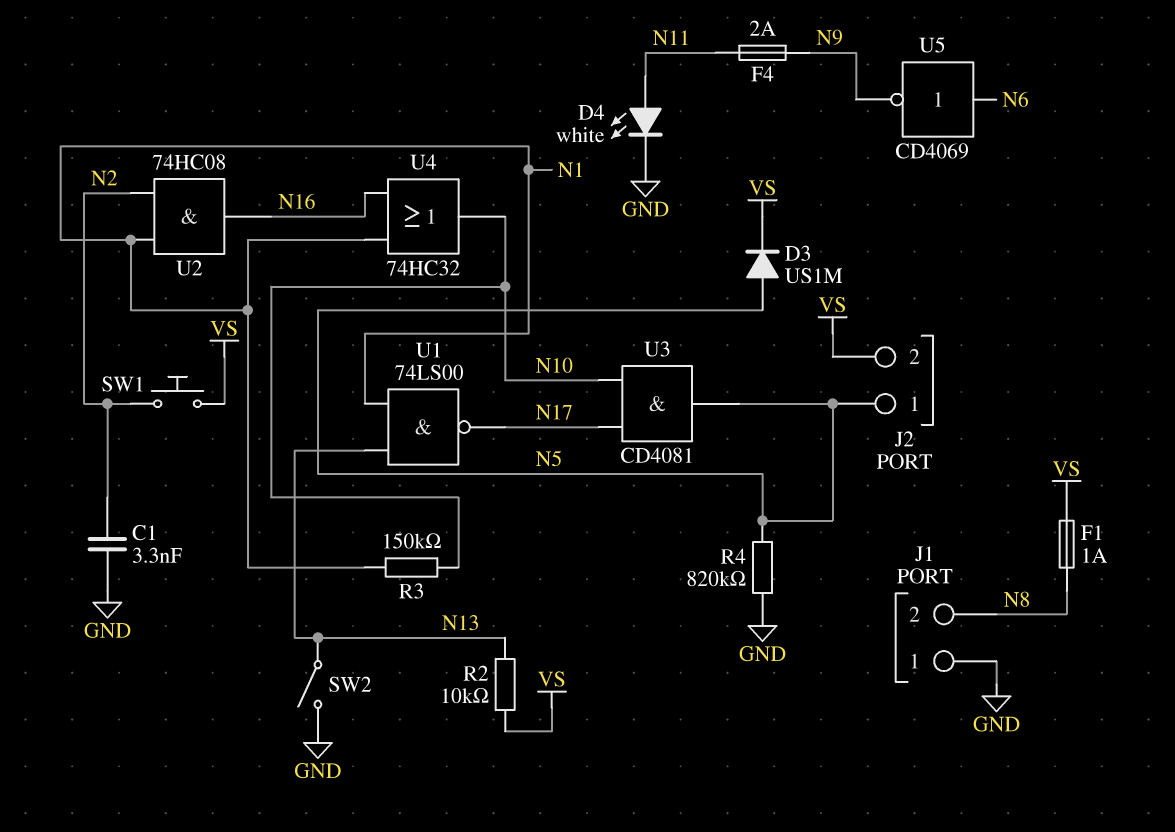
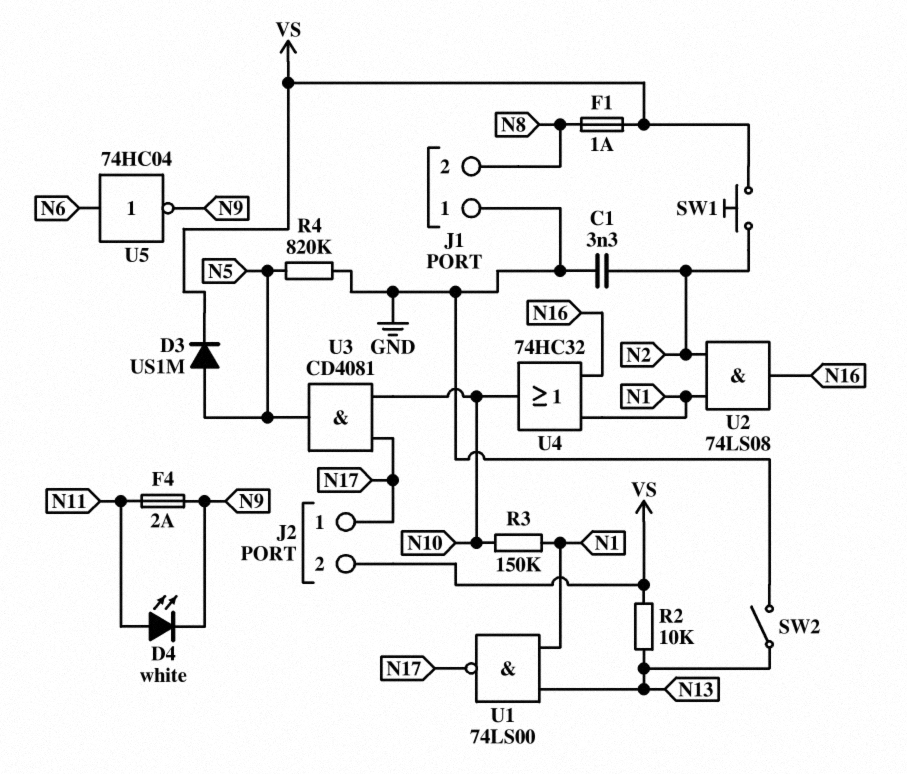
D4: LED white (A N11, K GND) -> LED white (A N11, K N9)
J2 pin 1: N5 -> N17
U2: AND 74HC08 (in N1, in N2, out N16) -> AND 74LS08 (in N1, in N2, out N16)
U5: NOT CD4069 (in N6, out N9) -> NOT 74HC04 (in N6, out N9)

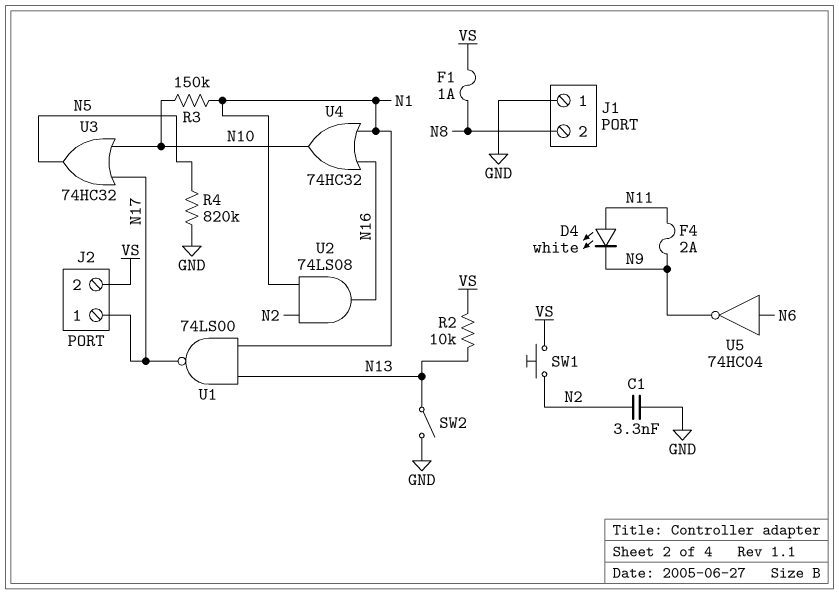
D3: diode US1M (A N5, K VS) -> none
U3: AND CD4081 (in N10, in N17, out N5) -> OR 74HC32 (in N10, in N17, out N5)

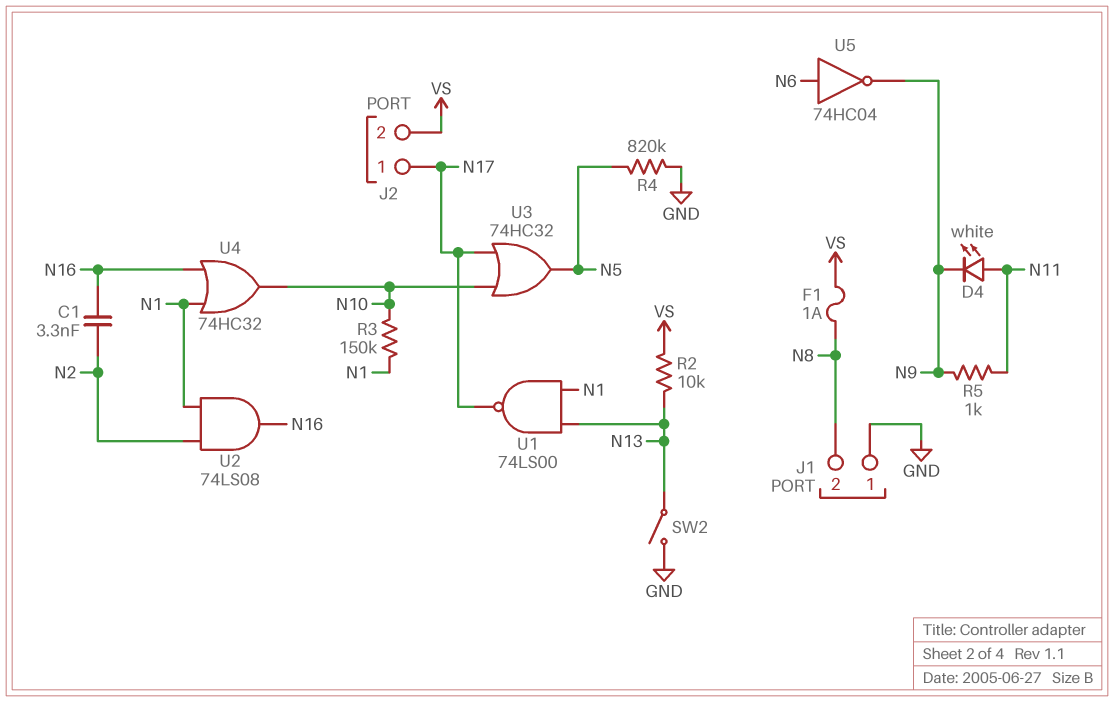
C1: 3.3nF (GND, N2) -> 3.3nF (N2, N16)
F4: 2A (N9, N11) -> none
R5: none -> 1k (N9, N11)
SW1: button (N2, VS) -> none

